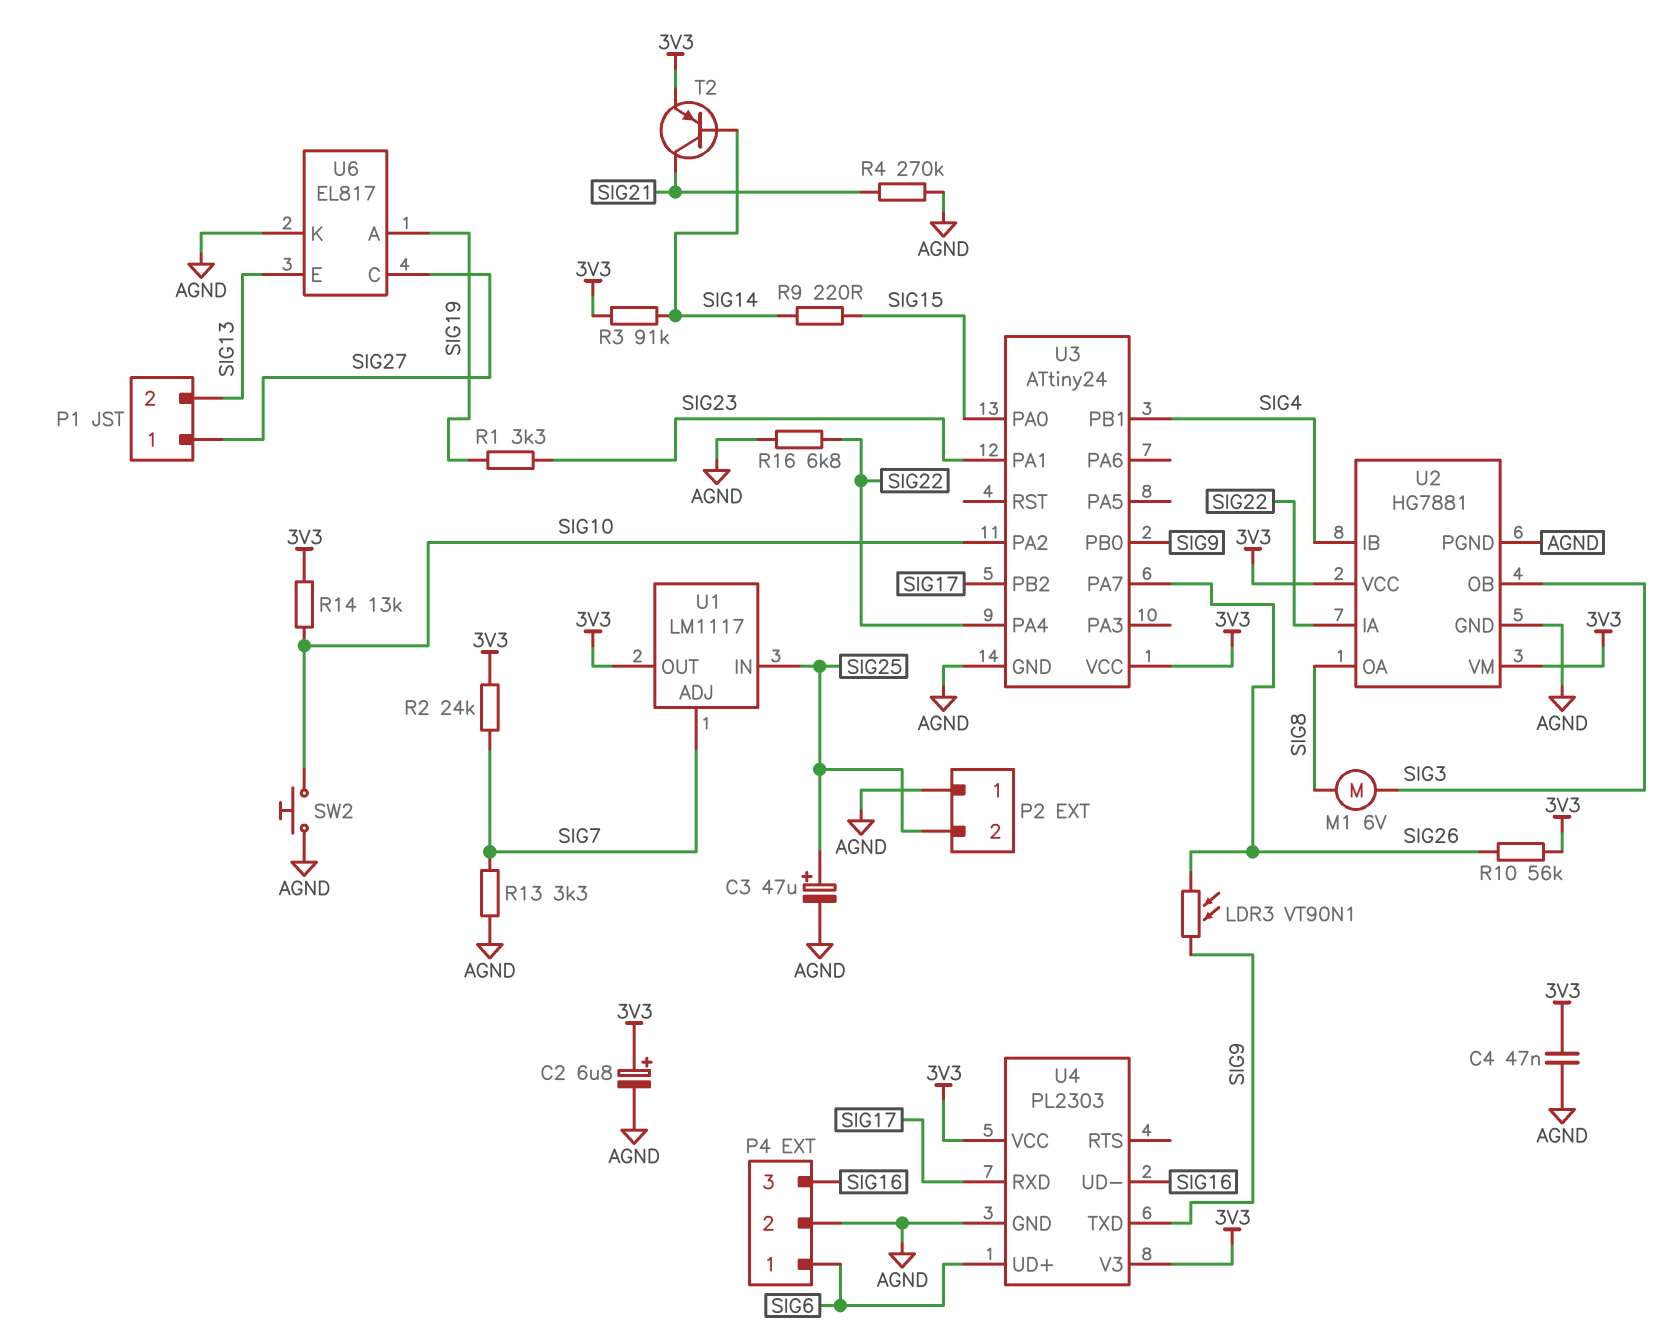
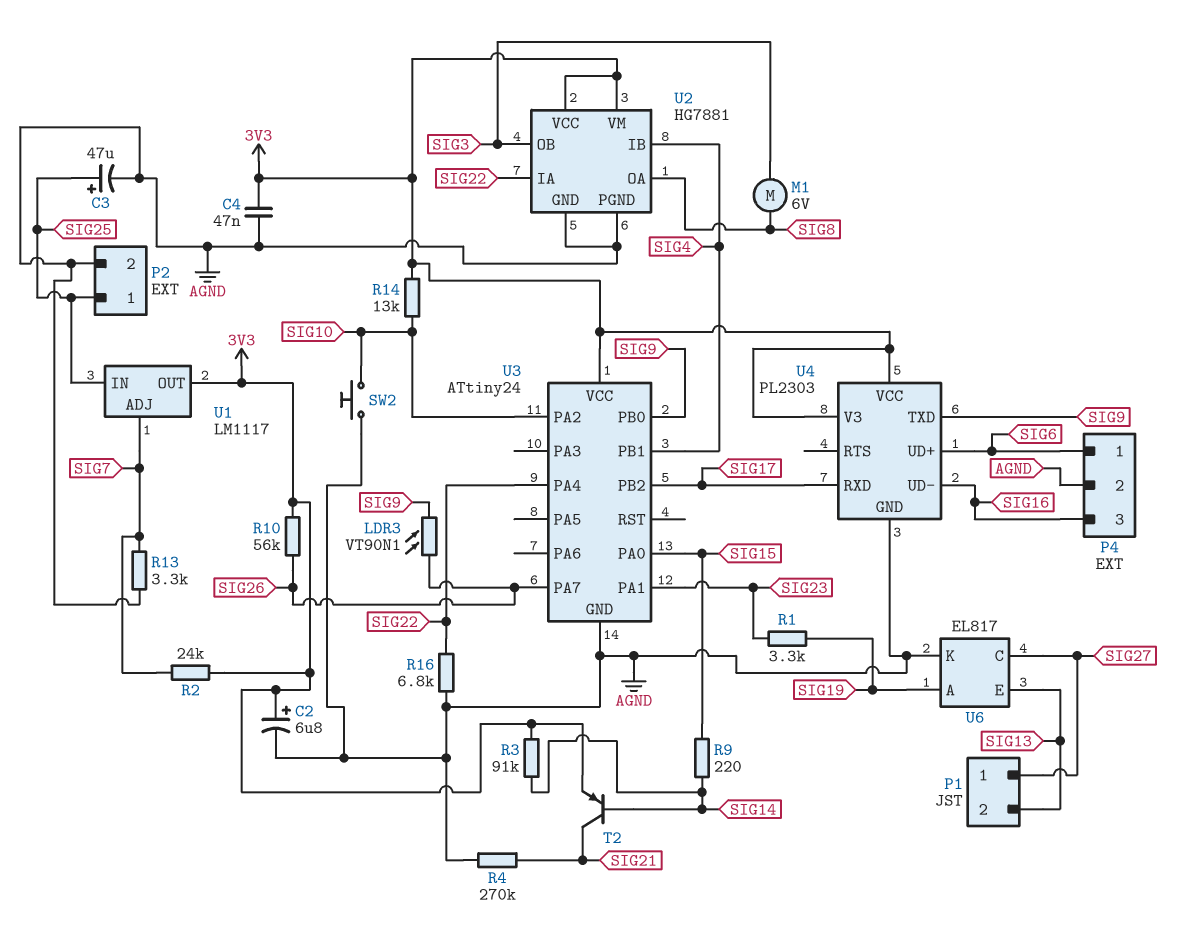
P2 pin 1: AGND -> SIG25
P2 pin 2: SIG25 -> AGND

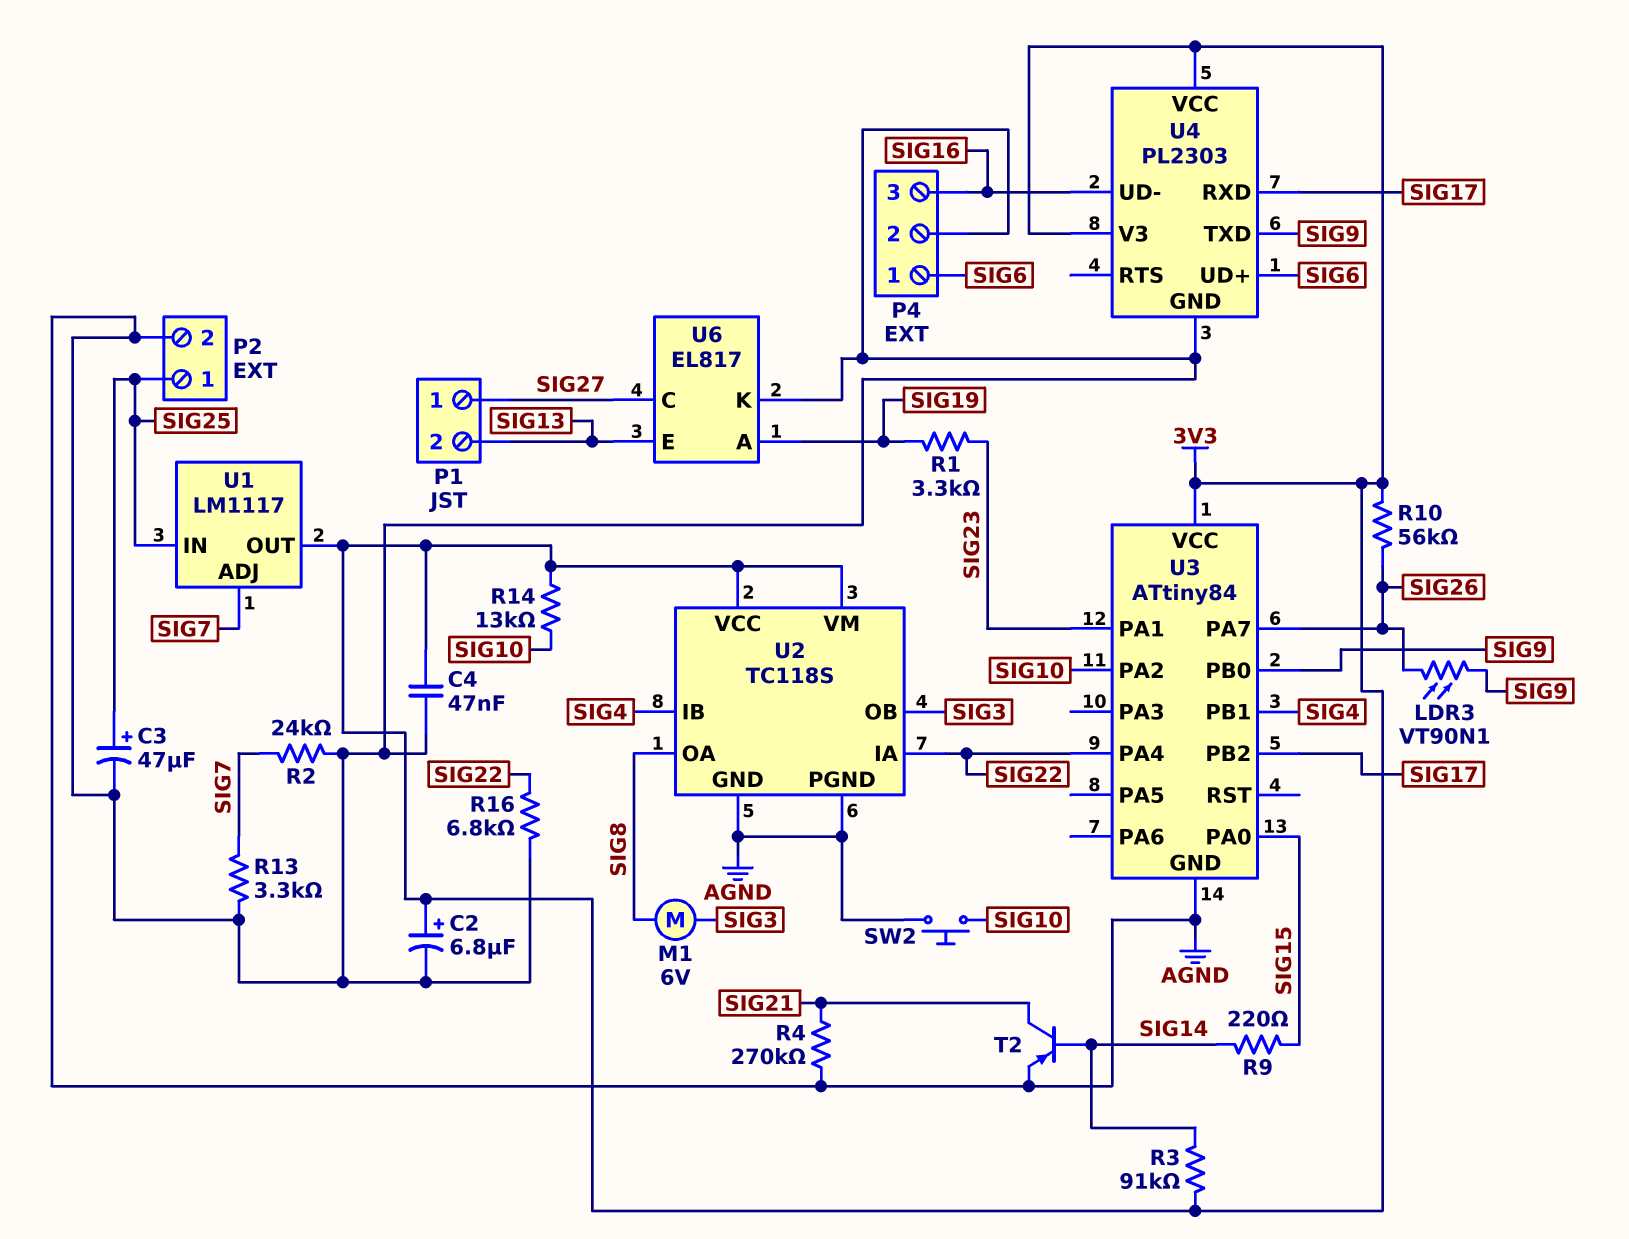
R2: 24k (3V3, SIG7) -> 24k (AGND, SIG7)
T2: PNP (B SIG14, C SIG21, E 3V3) -> PNP (B SIG14, C SIG21, E AGND)
U2: HG7881 -> TC118S
U3: ATtiny24 -> ATtiny84

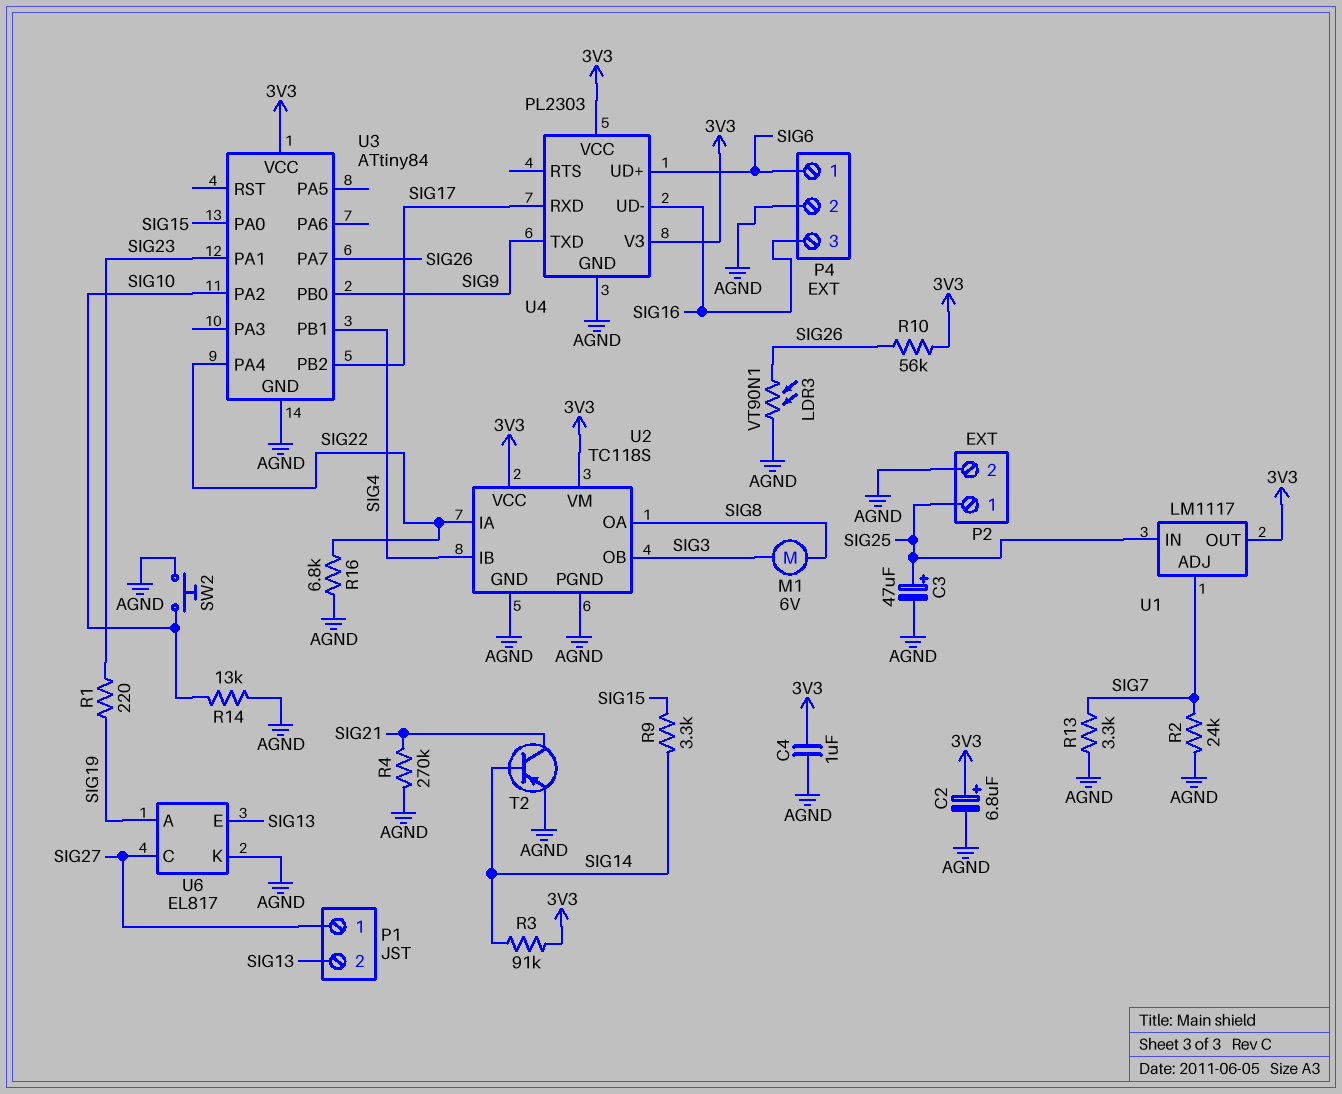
C4: 47nF (3V3, AGND) -> 1uF (3V3, AGND)
LDR3: VT90N1 (SIG9, SIG26) -> VT90N1 (AGND, SIG26)
R1: 3.3k (SIG19, SIG23) -> 220 (SIG19, SIG23)
R9: 220 (SIG14, SIG15) -> 3.3k (SIG14, SIG15)
R14: 13k (3V3, SIG10) -> 13k (AGND, SIG10)

